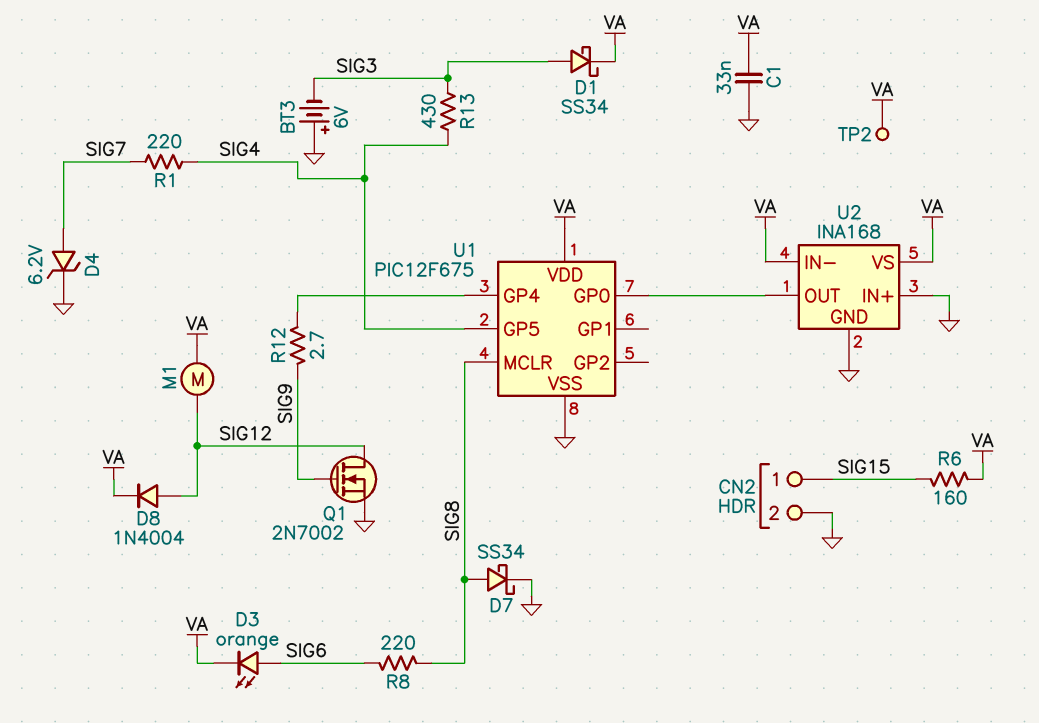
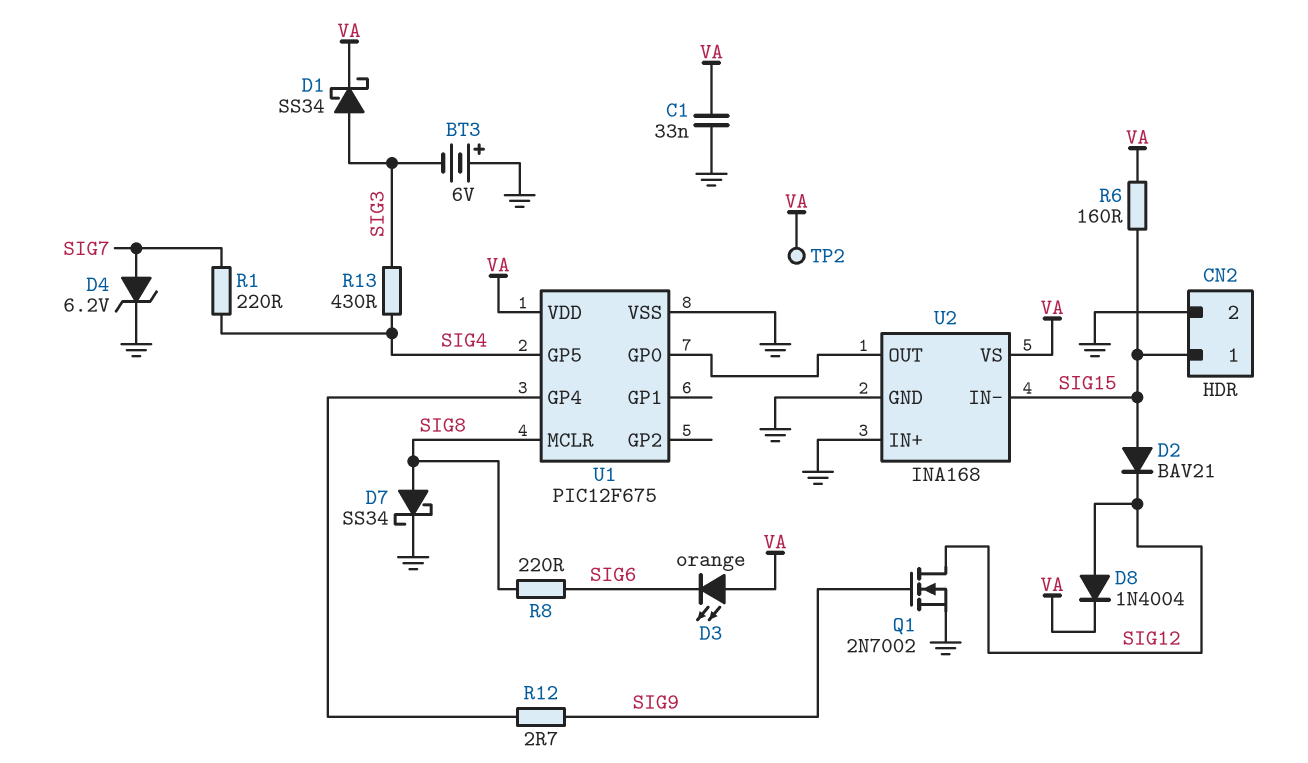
D2: none -> diode BAV21 (A SIG15, K SIG12)
D3: LED orange (A SIG6, K VA) -> LED orange (A VA, K SIG6)
M1: motor (SIG12, VA) -> none
U2 pin IN-: VA -> SIG15

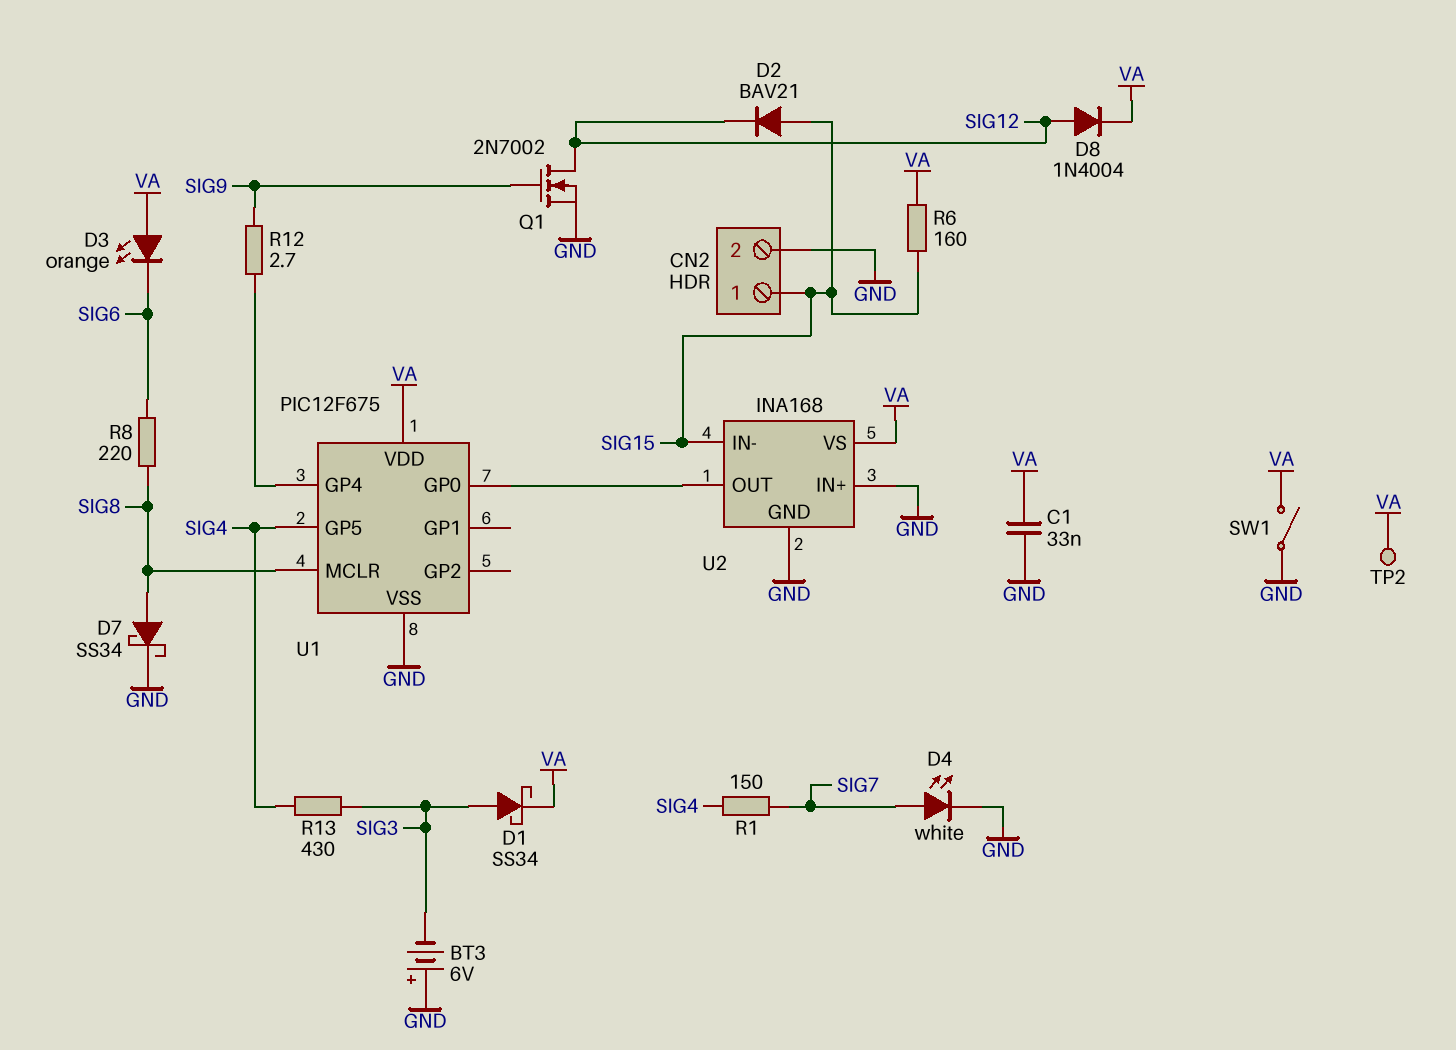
D4: zener 6.2V (A SIG7, K GND) -> LED white (A SIG7, K GND)
R1: 220 (SIG4, SIG7) -> 150 (SIG4, SIG7)
SW1: none -> switch (GND, VA)

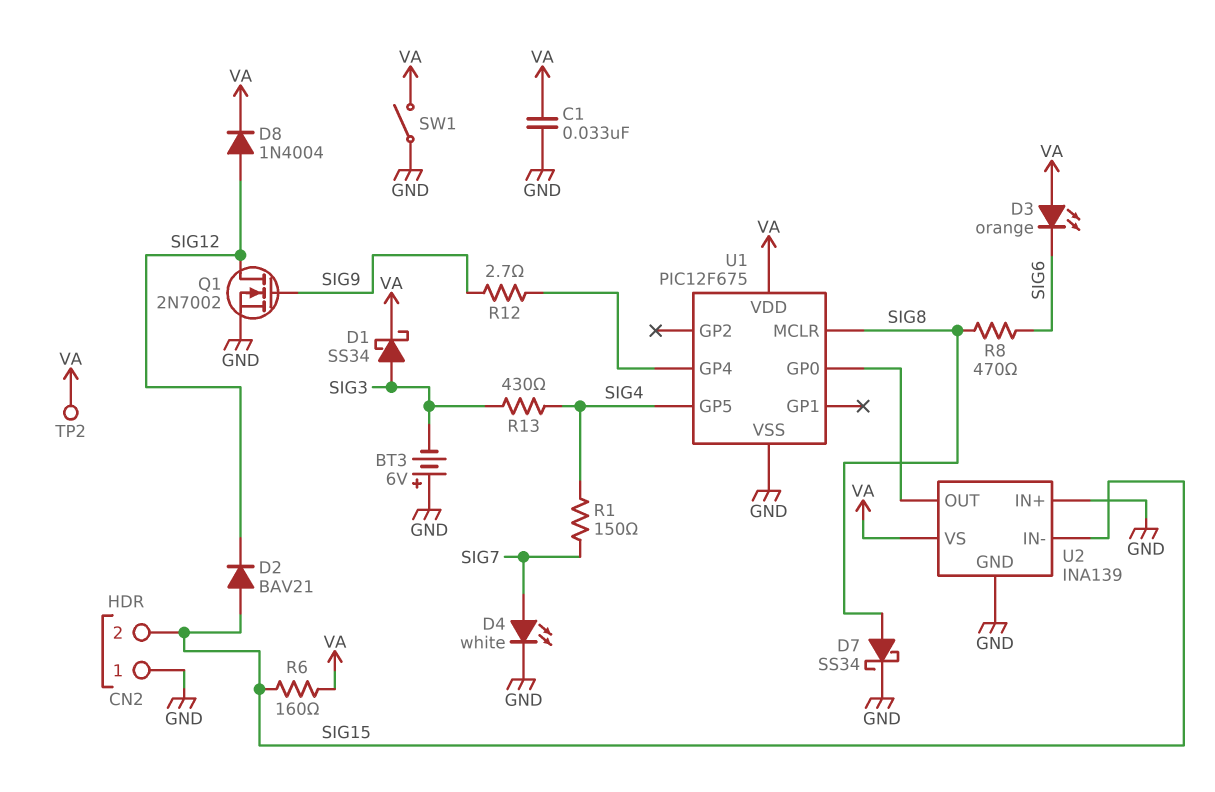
CN2 pin 1: SIG15 -> GND
CN2 pin 2: GND -> SIG15
R8: 220 (SIG6, SIG8) -> 470 (SIG6, SIG8)
U2: INA168 -> INA139

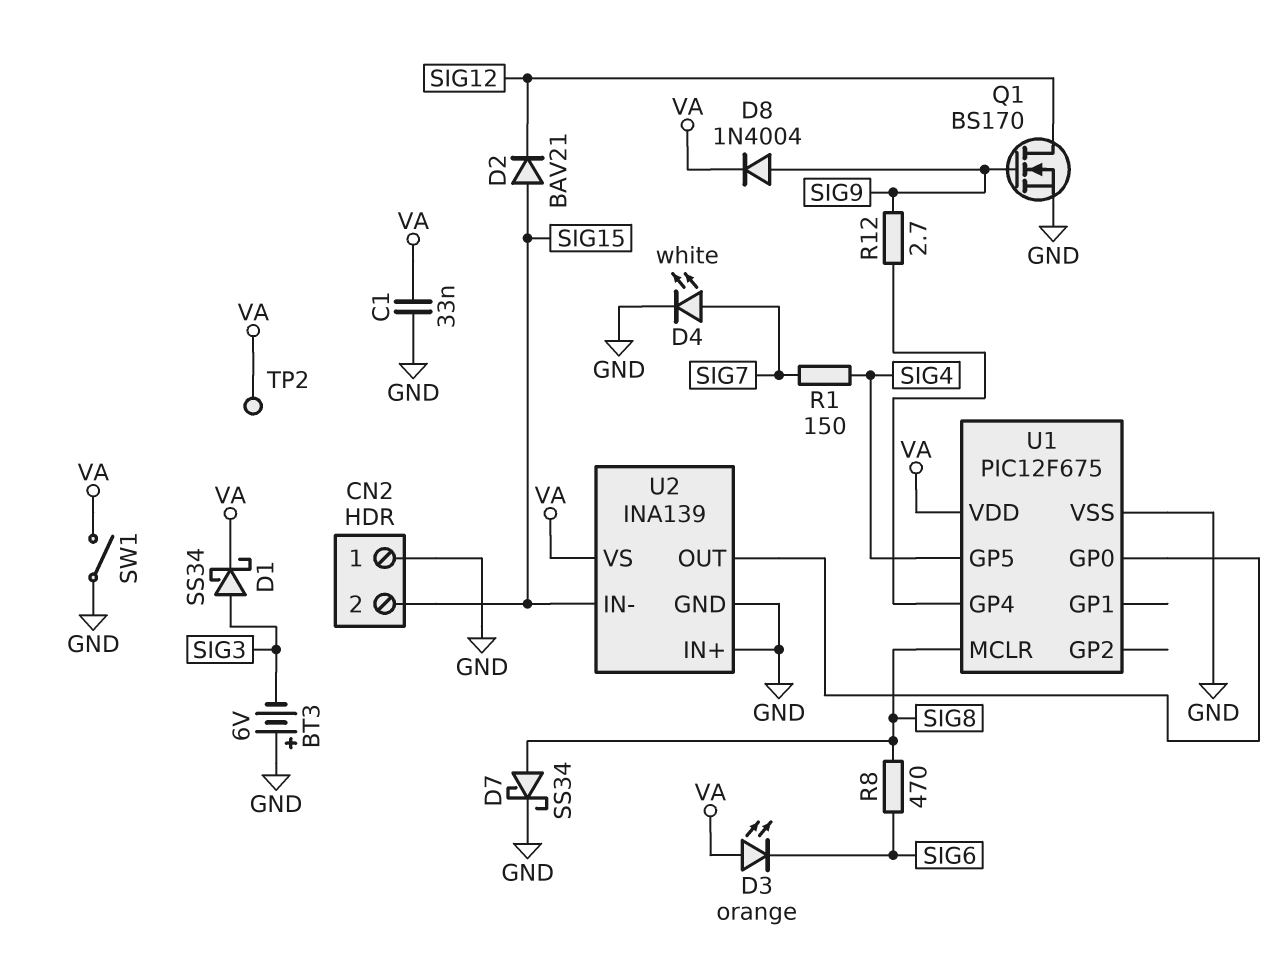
D8: diode 1N4004 (A SIG12, K VA) -> diode 1N4004 (A SIG9, K VA)
Q1: NMOS 2N7002 (G SIG9, D SIG12, S GND) -> NMOS BS170 (G SIG9, D SIG12, S GND)
R6: 160 (SIG15, VA) -> none
R13: 430 (SIG3, SIG4) -> none

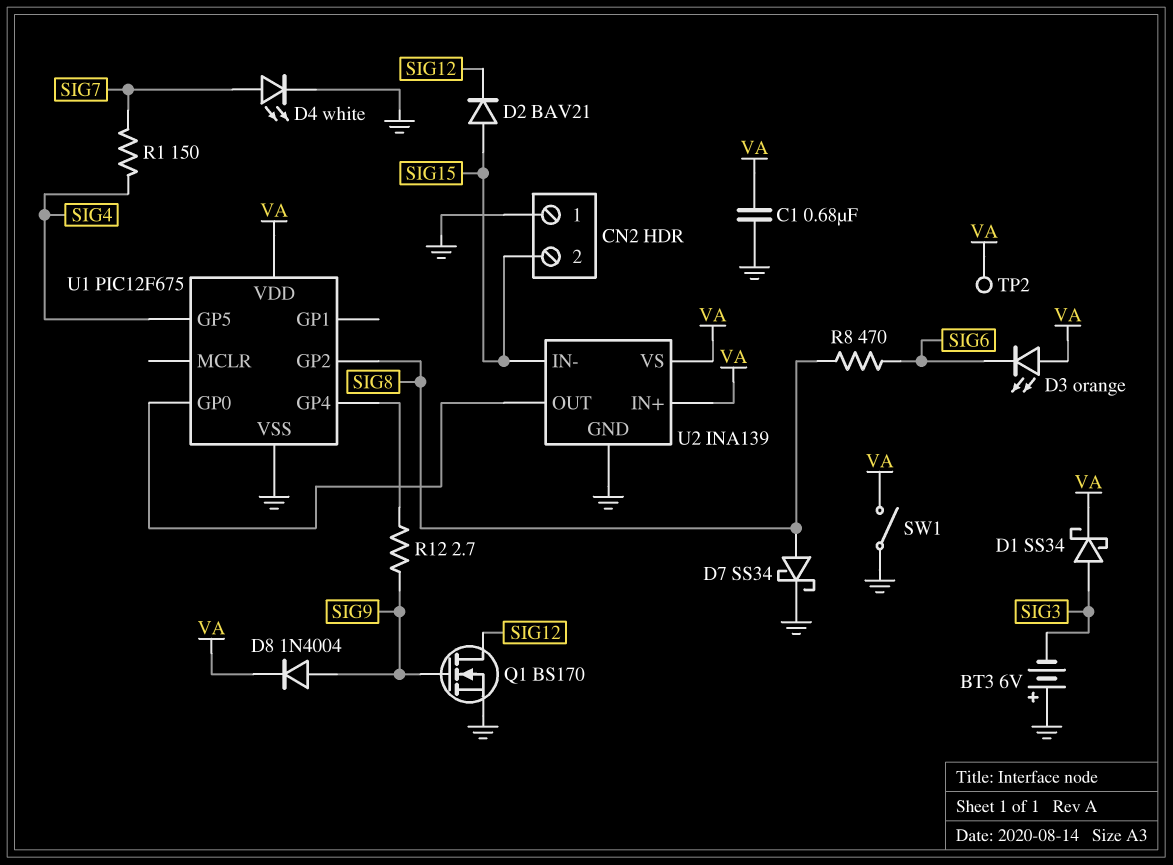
C1: 33nF (GND, VA) -> 680nF (GND, VA)
U1 pin GP2: none -> SIG8
U1 pin MCLR: SIG8 -> none
U2 pin IN+: GND -> VA

